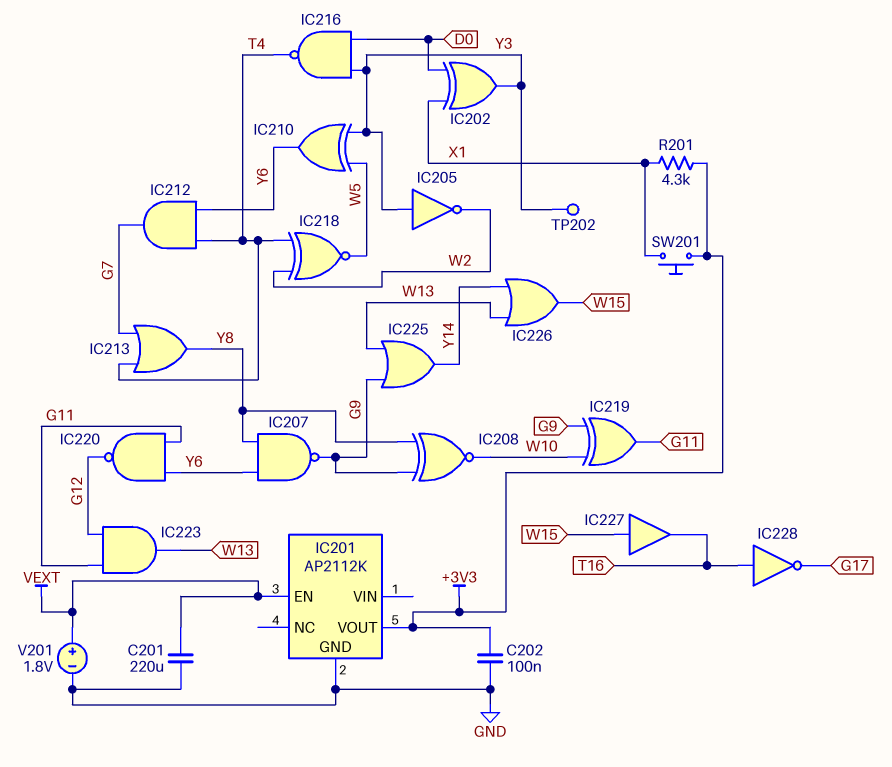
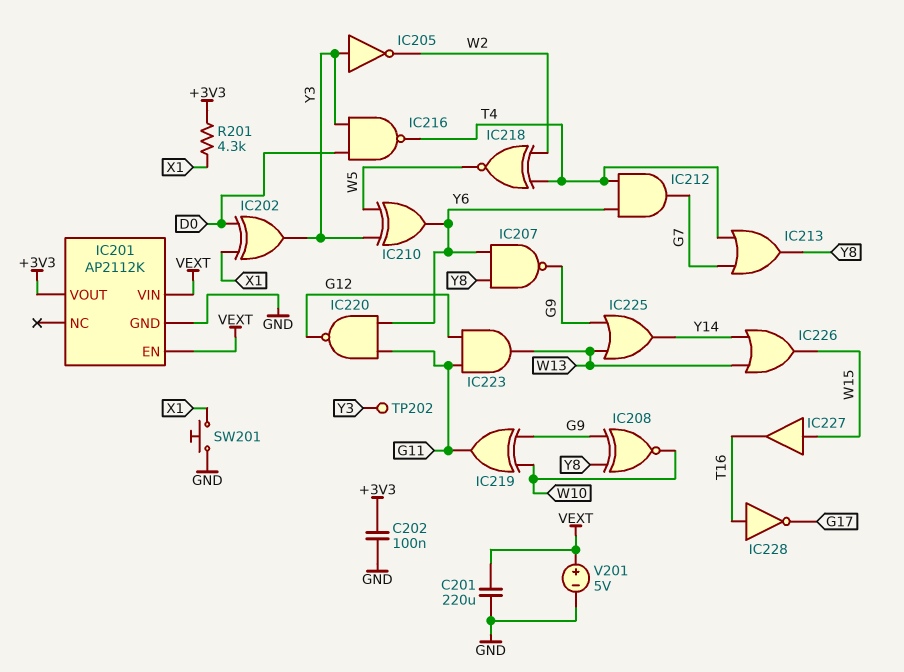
IC201 pin VIN: none -> VEXT
SW201: button (+3V3, X1) -> button (GND, X1)
V201: 1.8V (plus VEXT, minus GND) -> 5V (plus VEXT, minus GND)

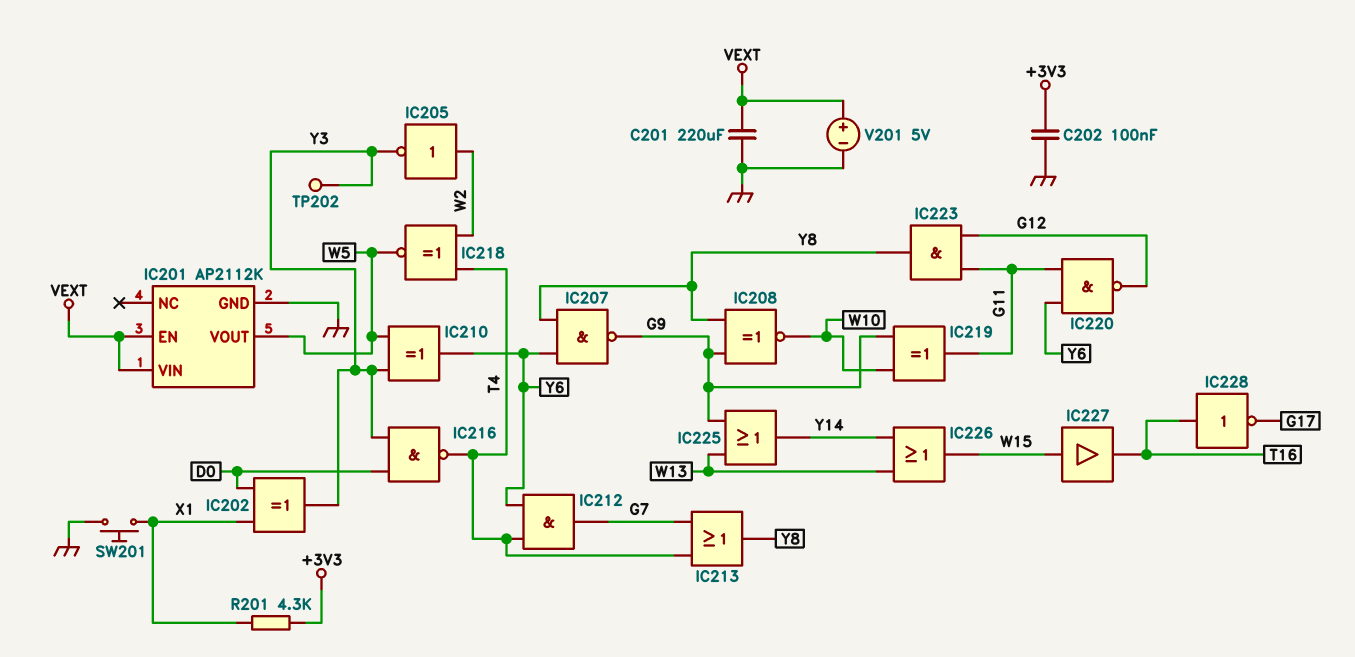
IC201 pin VOUT: +3V3 -> W5
IC205: NOT (in Y3, out W2) -> NOT (in W2, out Y3)
IC223: AND (in G11, in G12, out W13) -> AND (in G11, in G12, out Y8)

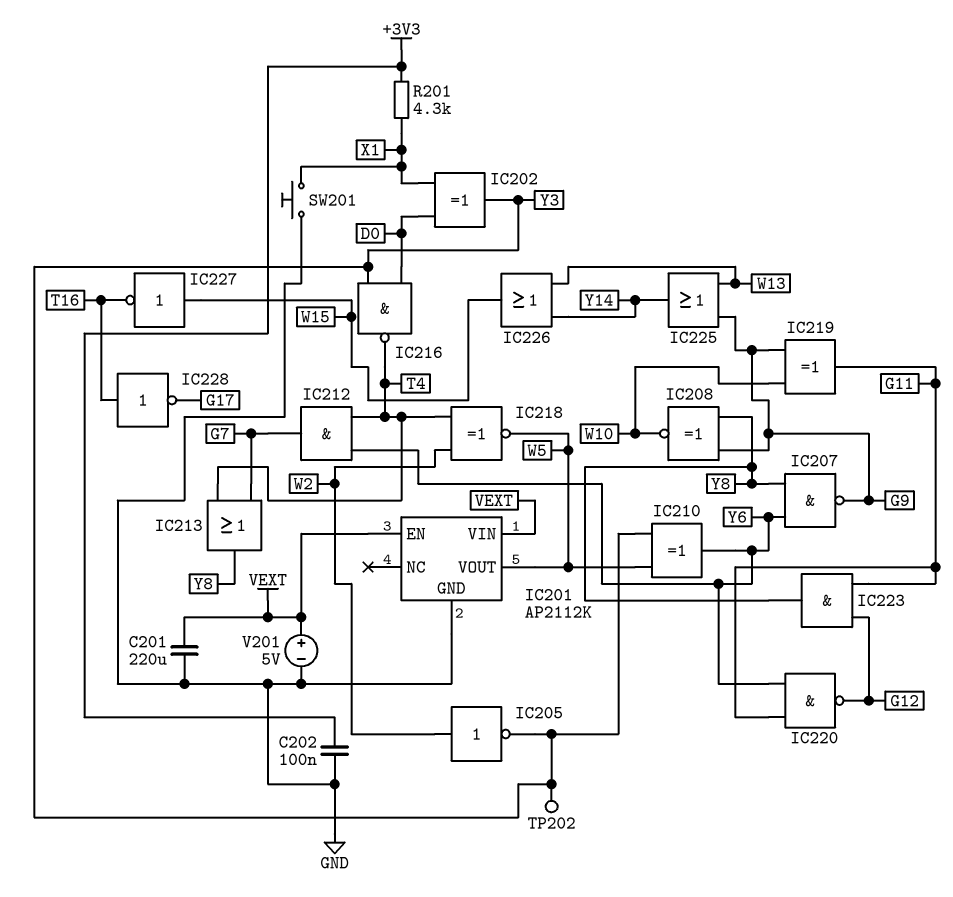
IC227: buffer (in W15, out T16) -> NOT (in W15, out T16)

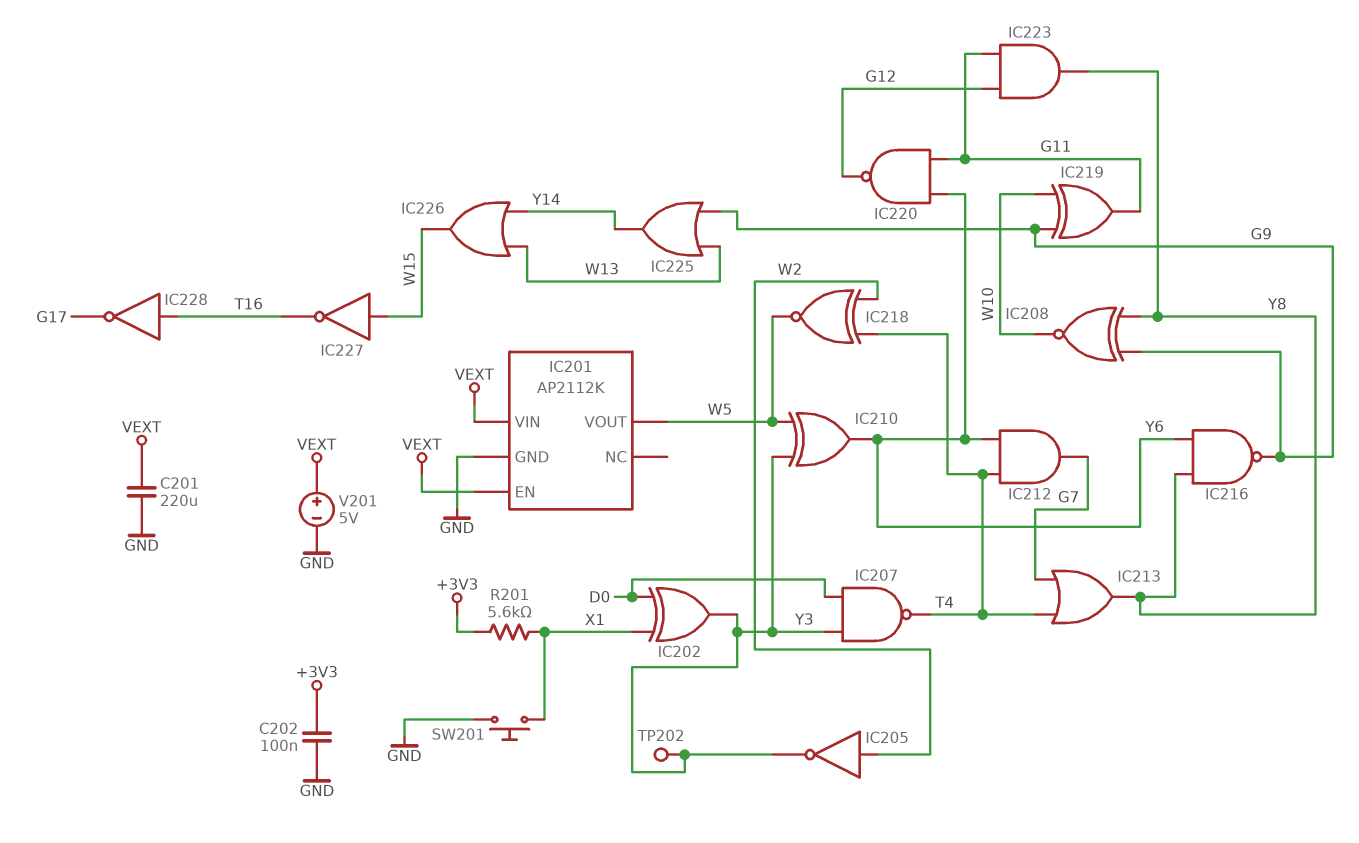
IC207: NAND (in Y6, in Y8, out G9) -> NAND (in D0, in Y3, out T4)
IC216: NAND (in D0, in Y3, out T4) -> NAND (in Y6, in Y8, out G9)
R201: 4.3k (+3V3, X1) -> 5.6k (+3V3, X1)

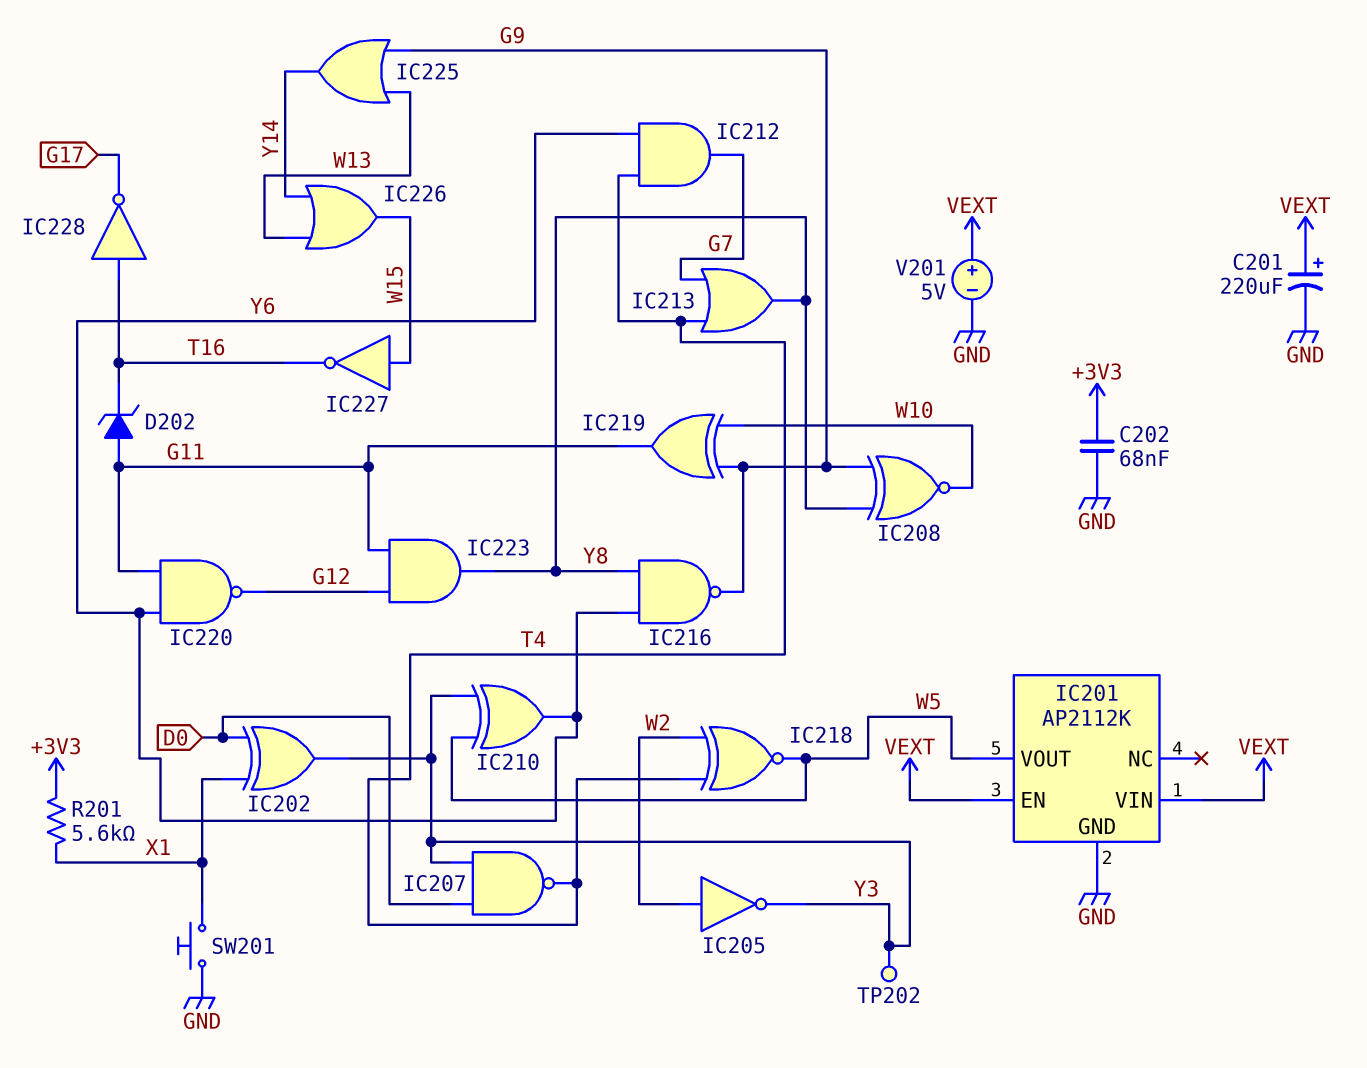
C201: 220uF (GND, VEXT) -> 220uF (plus VEXT, minus GND)
C202: 100nF (+3V3, GND) -> 68nF (+3V3, GND)
D202: none -> zener (A G11, K T16)

